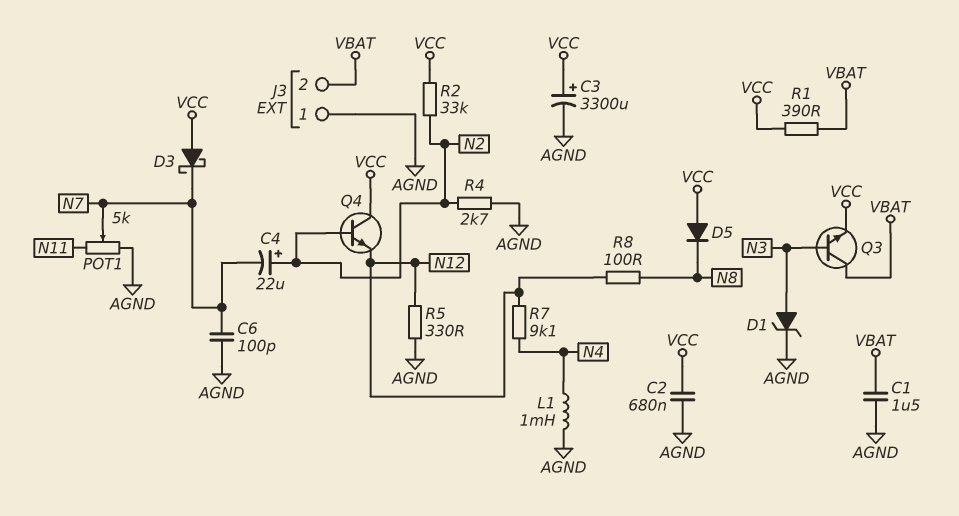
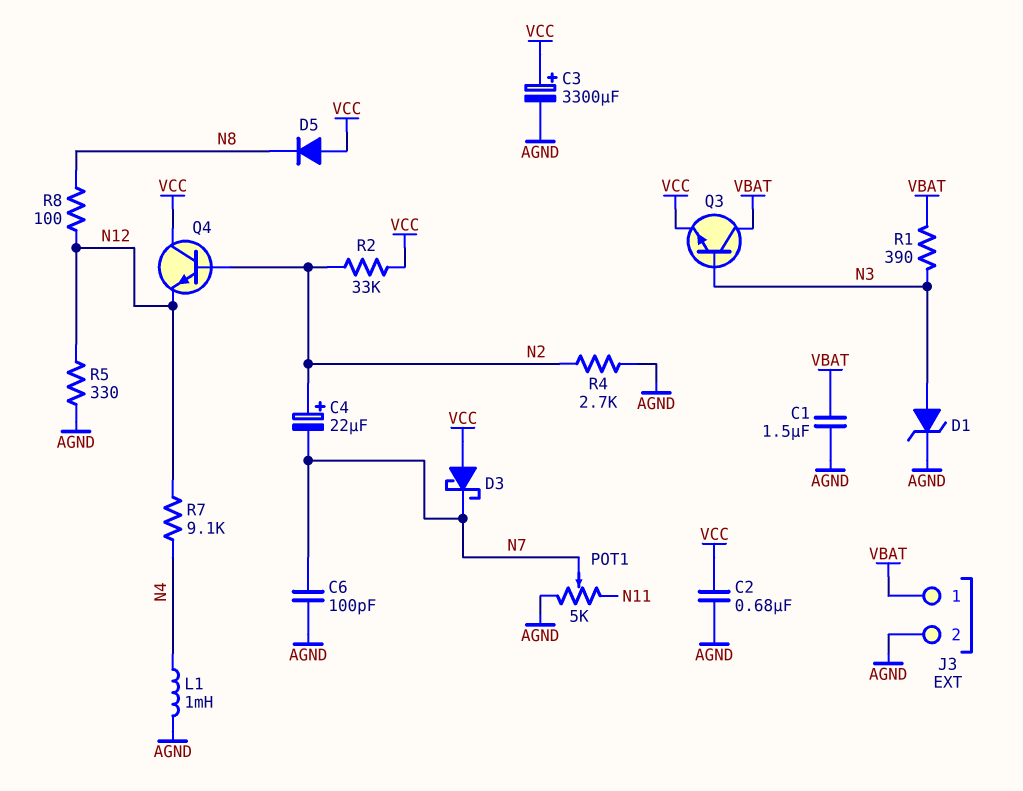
J3 pin 1: AGND -> VBAT
J3 pin 2: VBAT -> AGND
R1: 390 (VBAT, VCC) -> 390 (N3, VBAT)

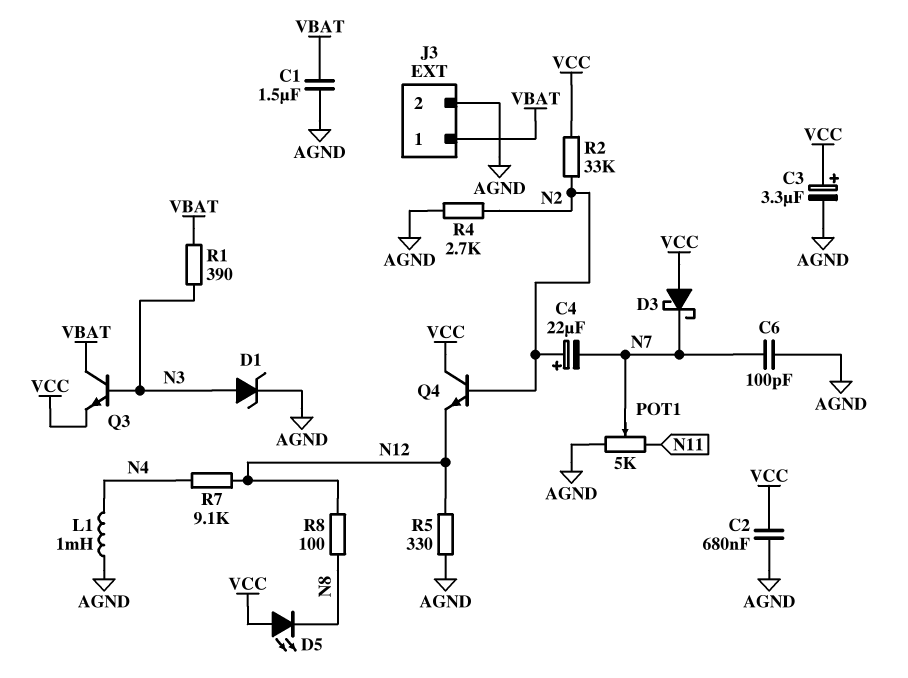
C3: 3300uF (plus VCC, minus AGND) -> 3.3uF (plus VCC, minus AGND)
D5: diode (A VCC, K N8) -> LED (A VCC, K N8)

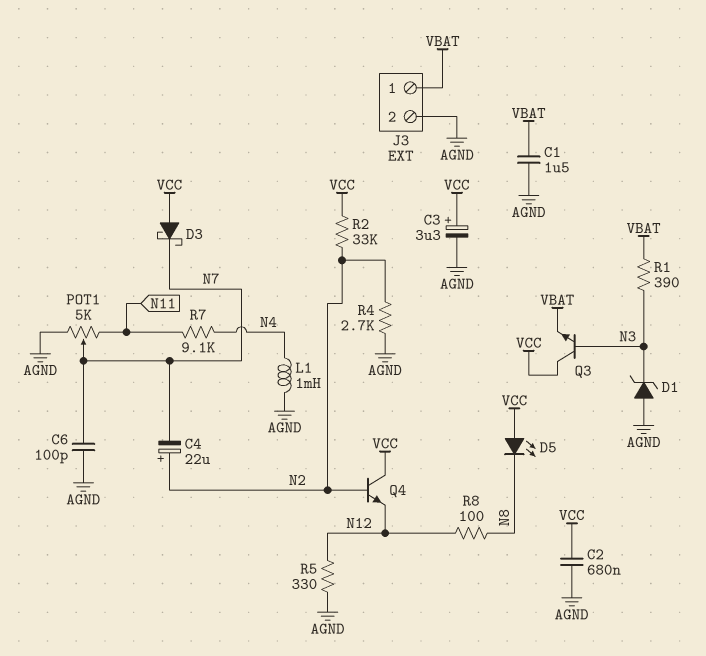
D1: zener (A N3, K AGND) -> zener (A AGND, K N3)
Q3: NPN (B N3, C VBAT, E VCC) -> NPN (B N3, C VCC, E VBAT)
R7: 9.1k (N4, N12) -> 9.1k (N4, N11)

